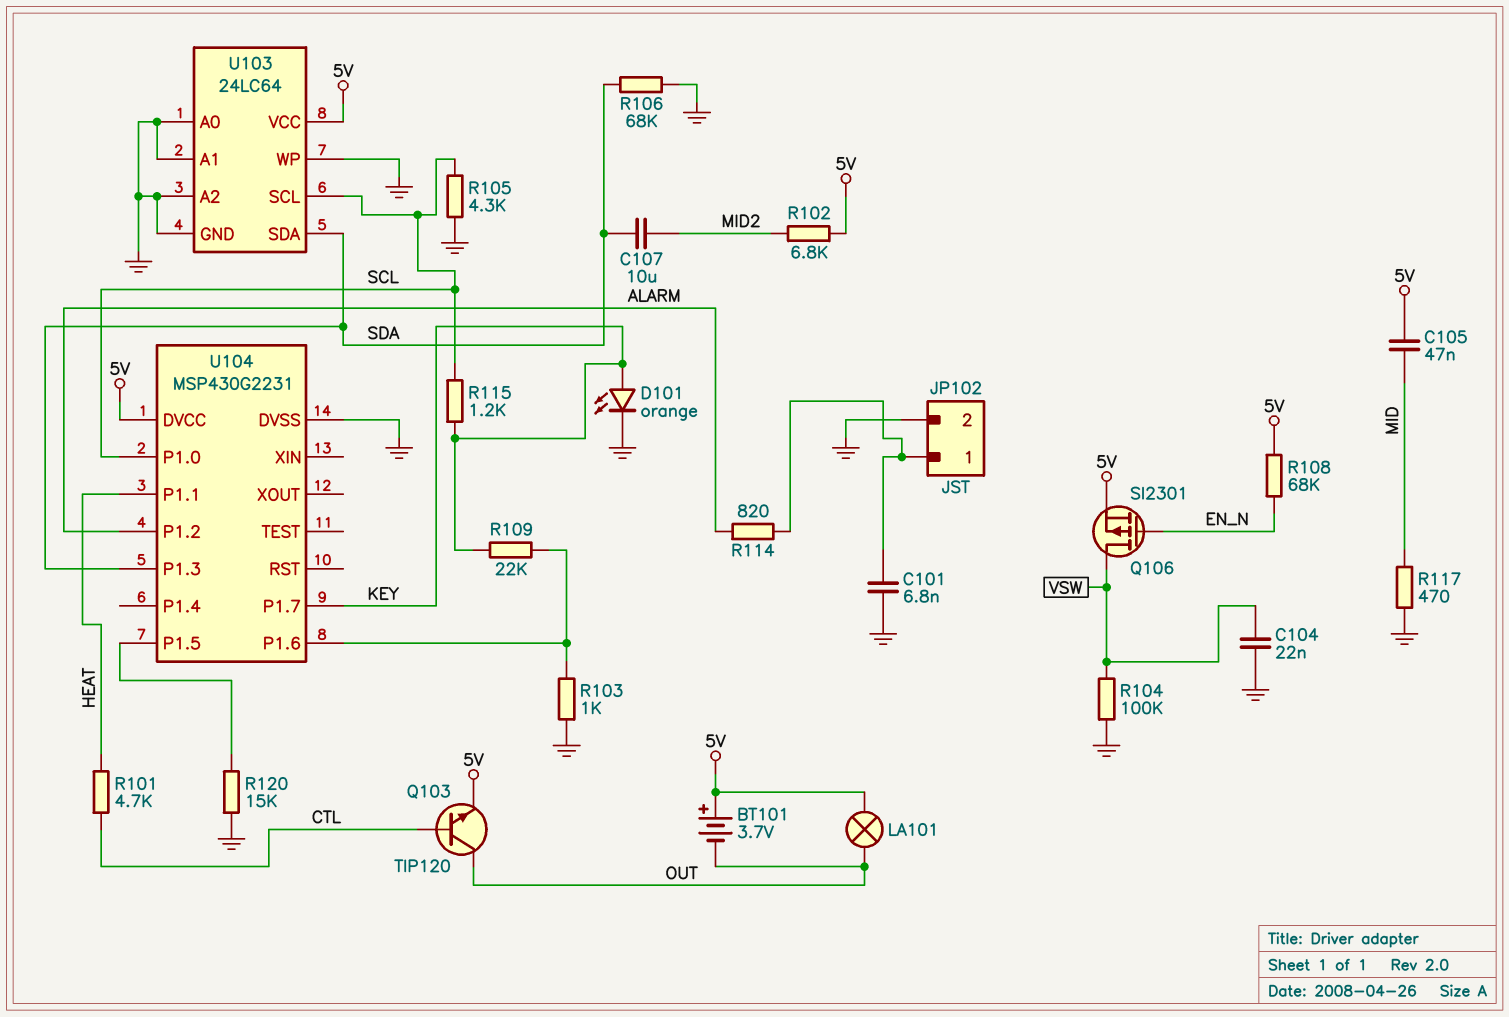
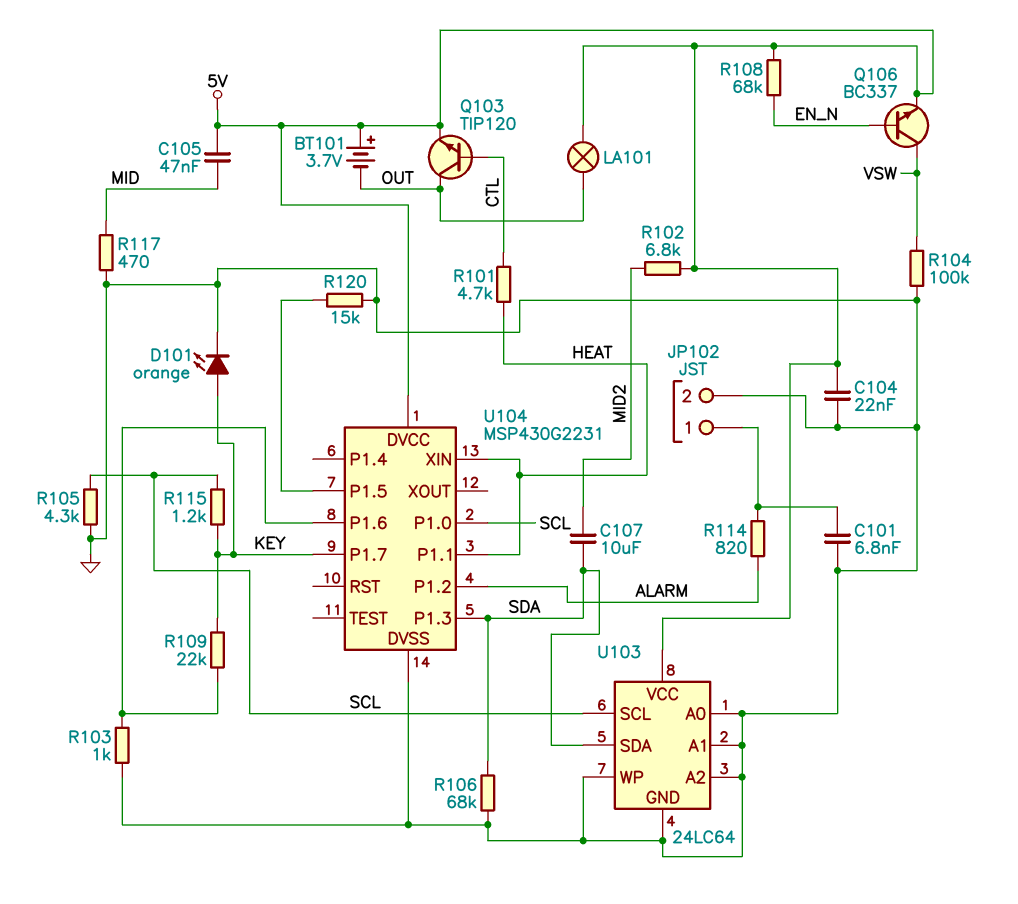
C104: 22nF (GND, VSW) -> 22nF (5V, GND)
Q106: PMOS SI2301 (G EN_N, D VSW, S 5V) -> NPN BC337 (B EN_N, C VSW, E 5V)
U104 pin XIN: none -> HEAT

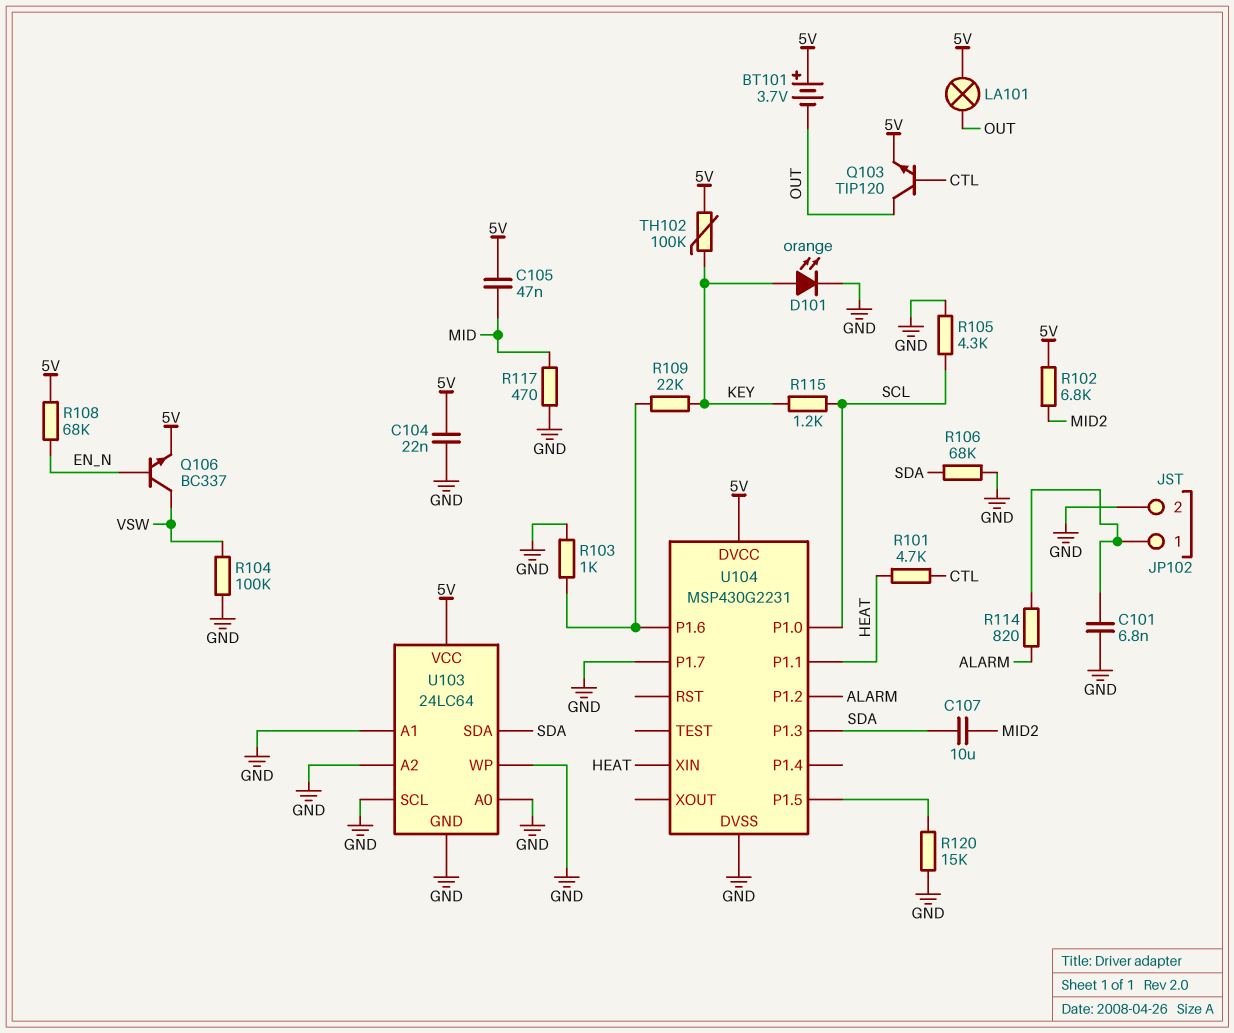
TH102: none -> 100k (5V, KEY)
U103 pin SCL: SCL -> GND
U104 pin P1.7: KEY -> GND

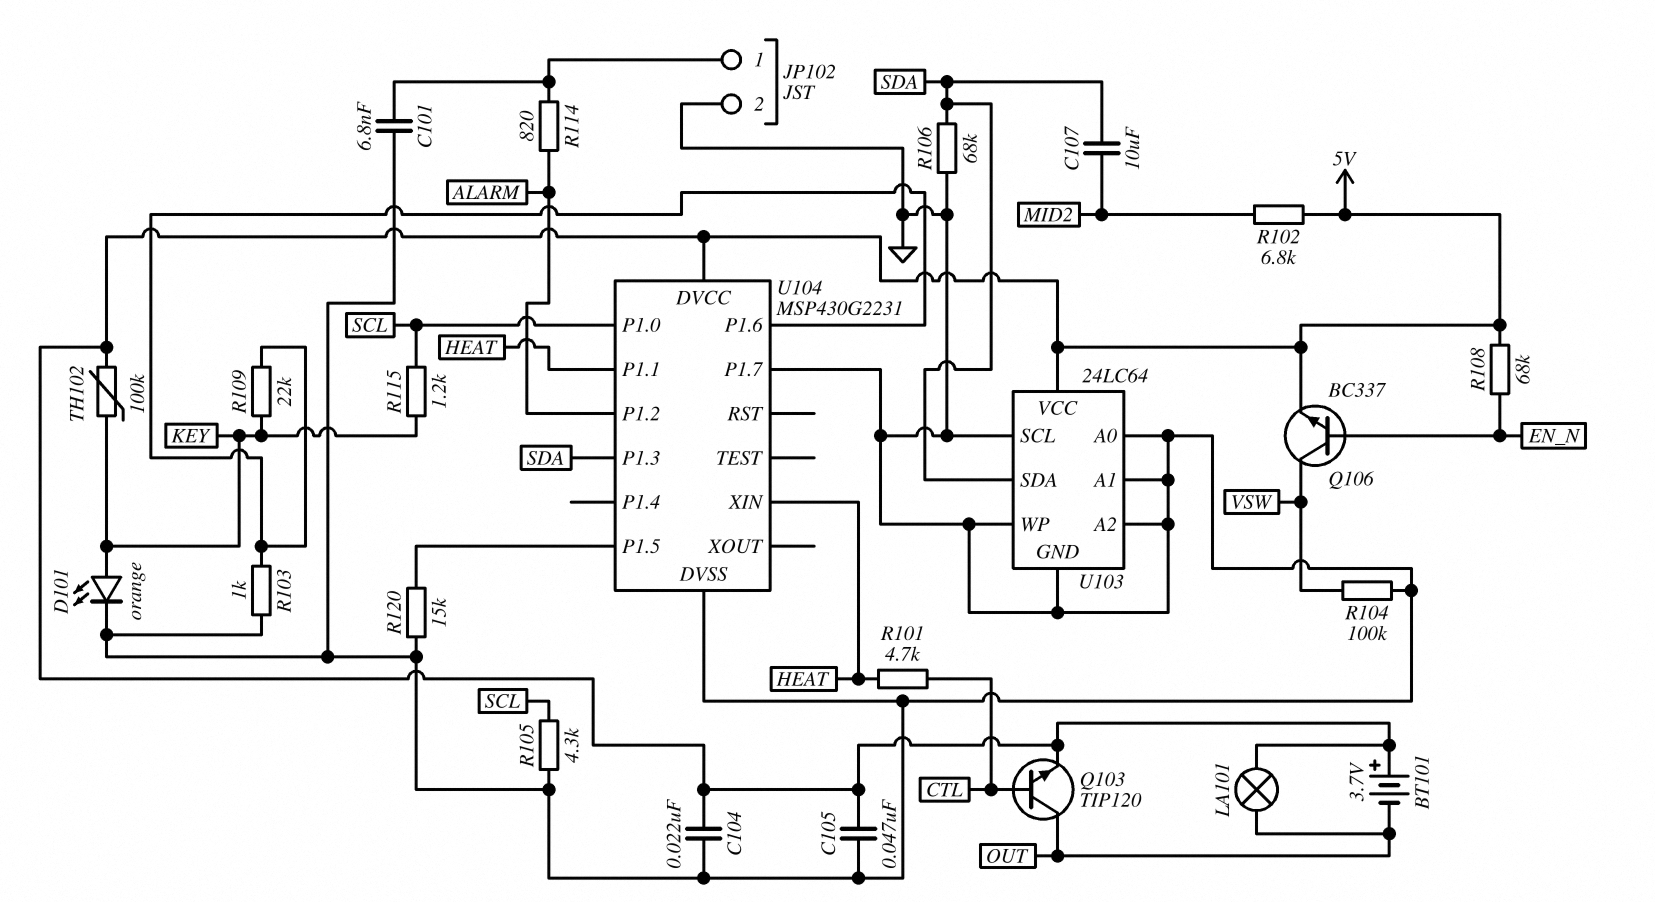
C105: 47nF (5V, MID) -> 47nF (5V, GND)
R117: 470 (GND, MID) -> none

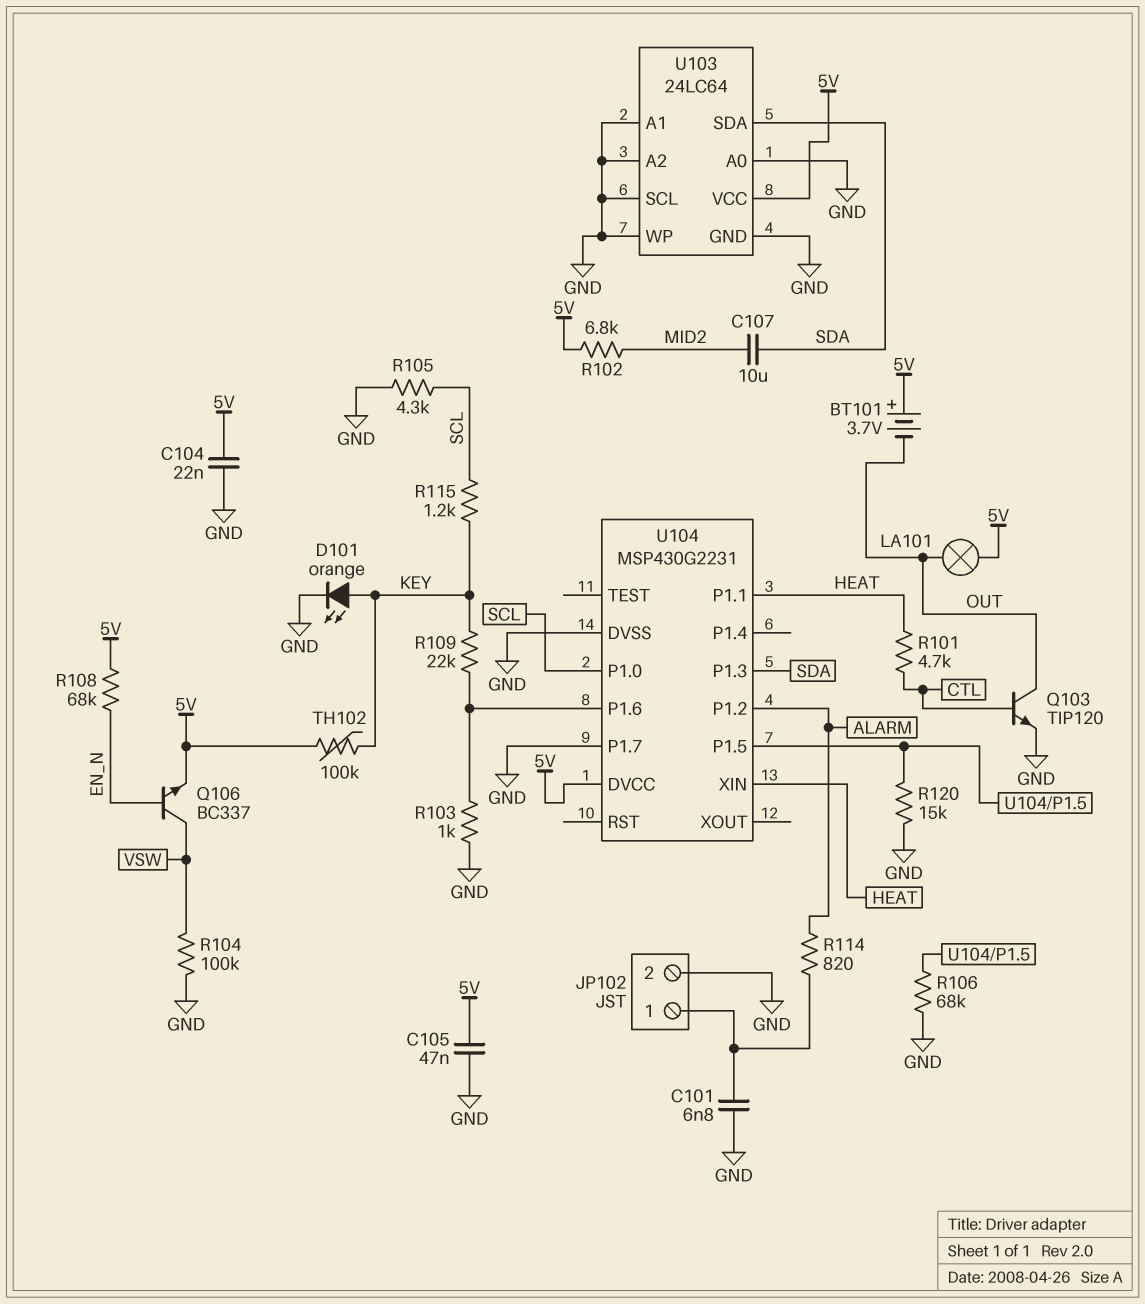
Q103: NPN TIP120 (B CTL, C OUT, E 5V) -> NPN TIP120 (B CTL, C OUT, E GND)
R106: 68k (GND, SDA) -> 68k (GND, U104/P1.5)

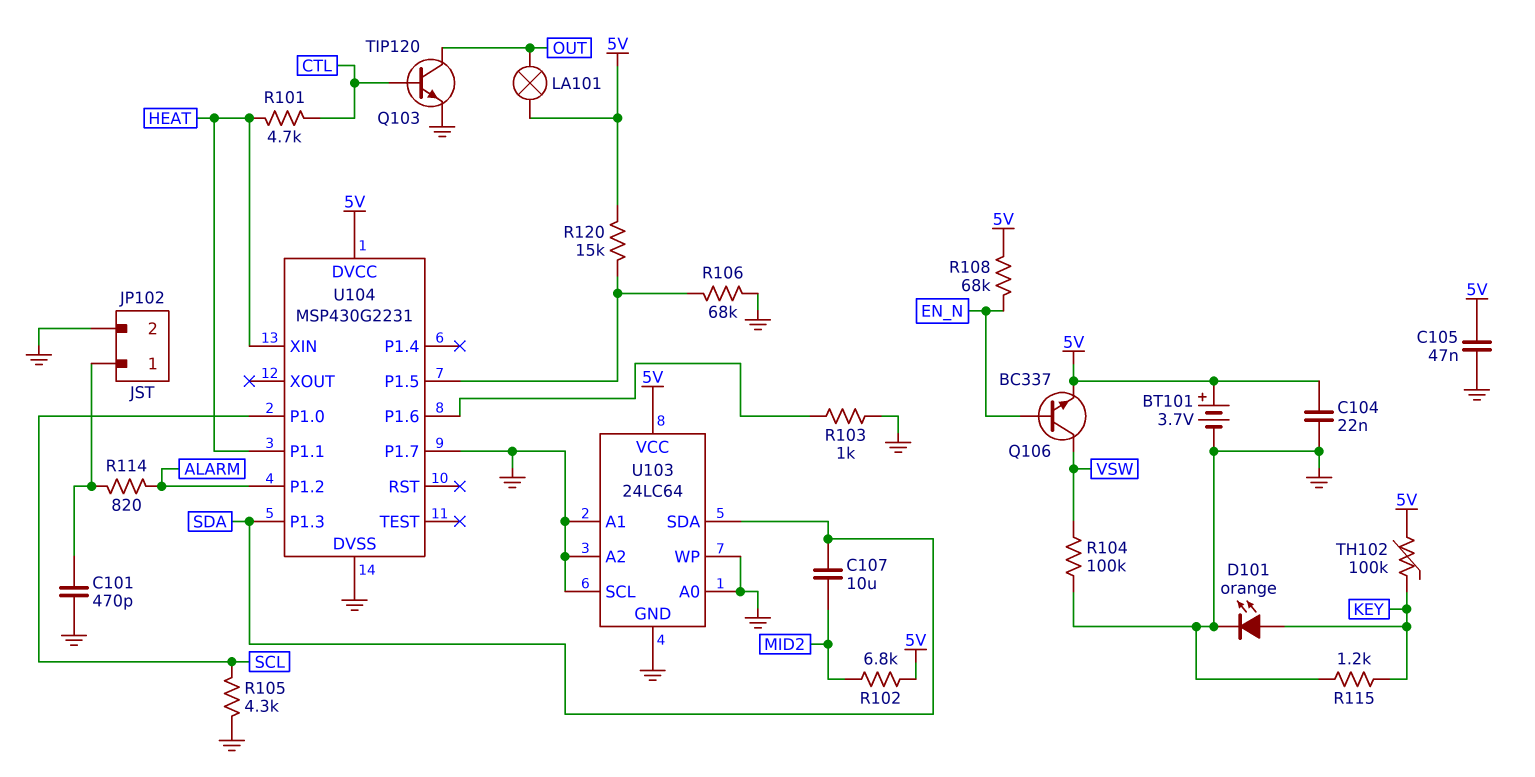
BT101: 3.7V (plus 5V, minus OUT) -> 3.7V (plus 5V, minus GND)
C101: 6.8nF (GND, JP102/1) -> 470pF (GND, JP102/1)
R109: 22k (KEY, U104/P1.6) -> none
R115: 1.2k (KEY, SCL) -> 1.2k (GND, KEY)
R120: 15k (GND, U104/P1.5) -> 15k (5V, U104/P1.5)

